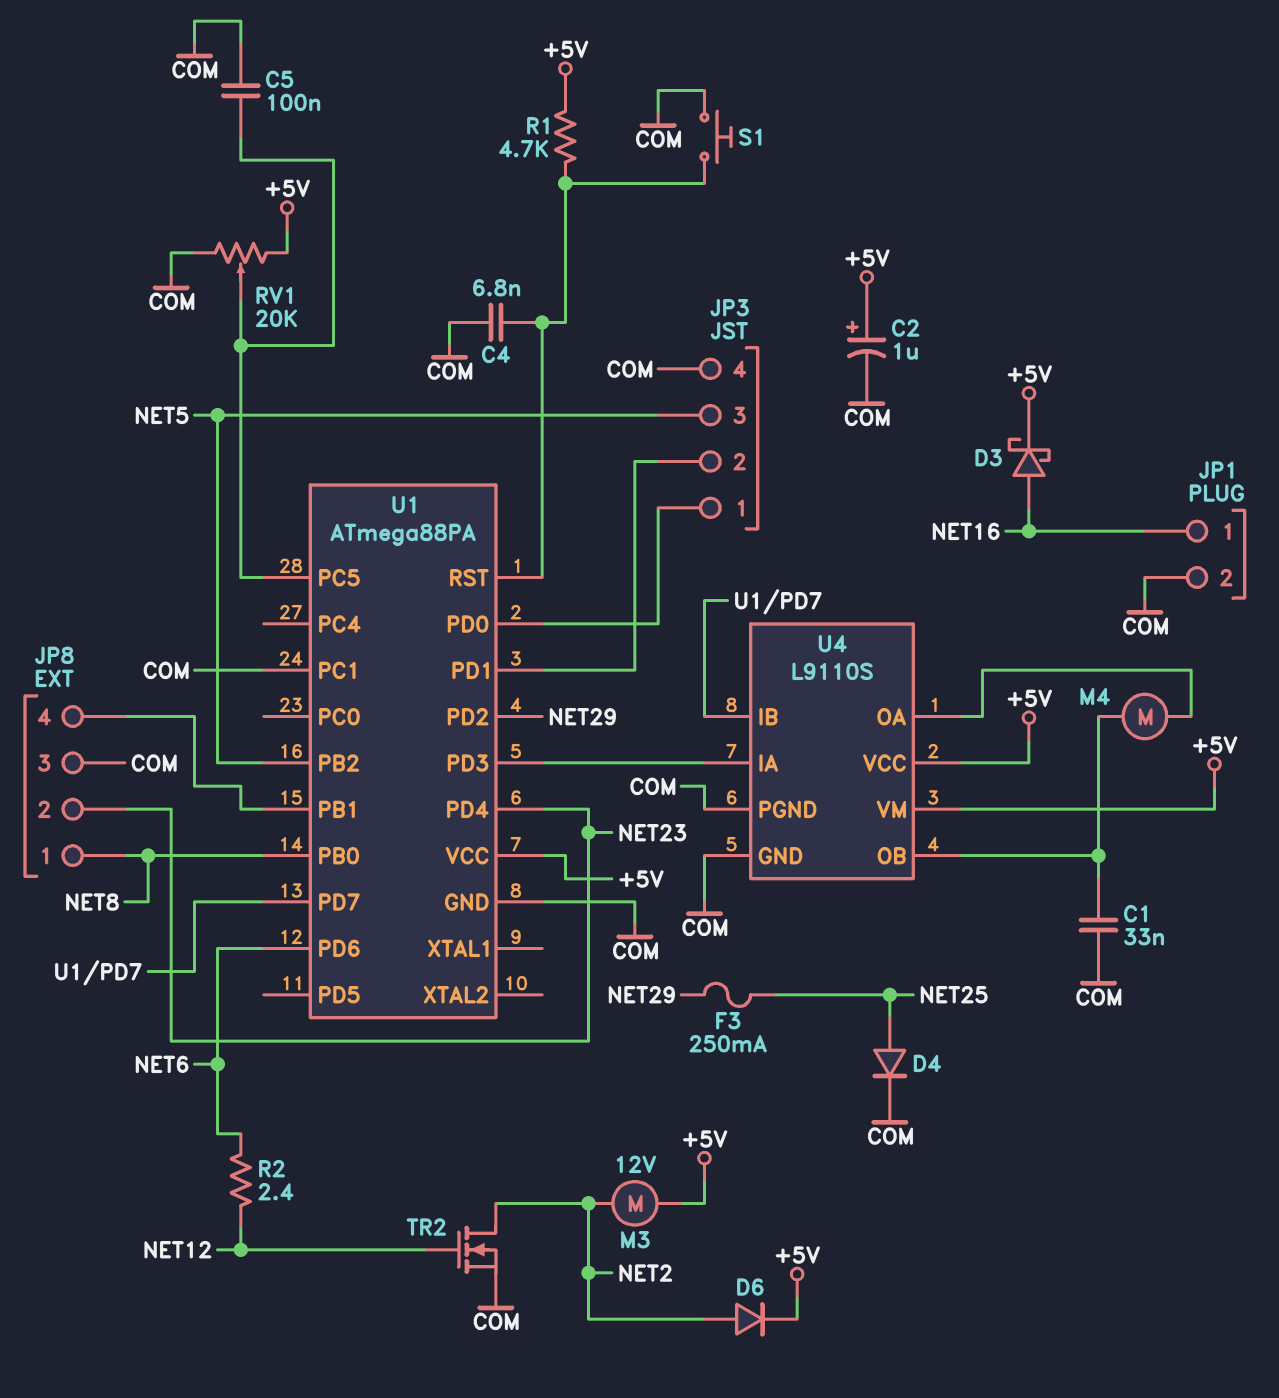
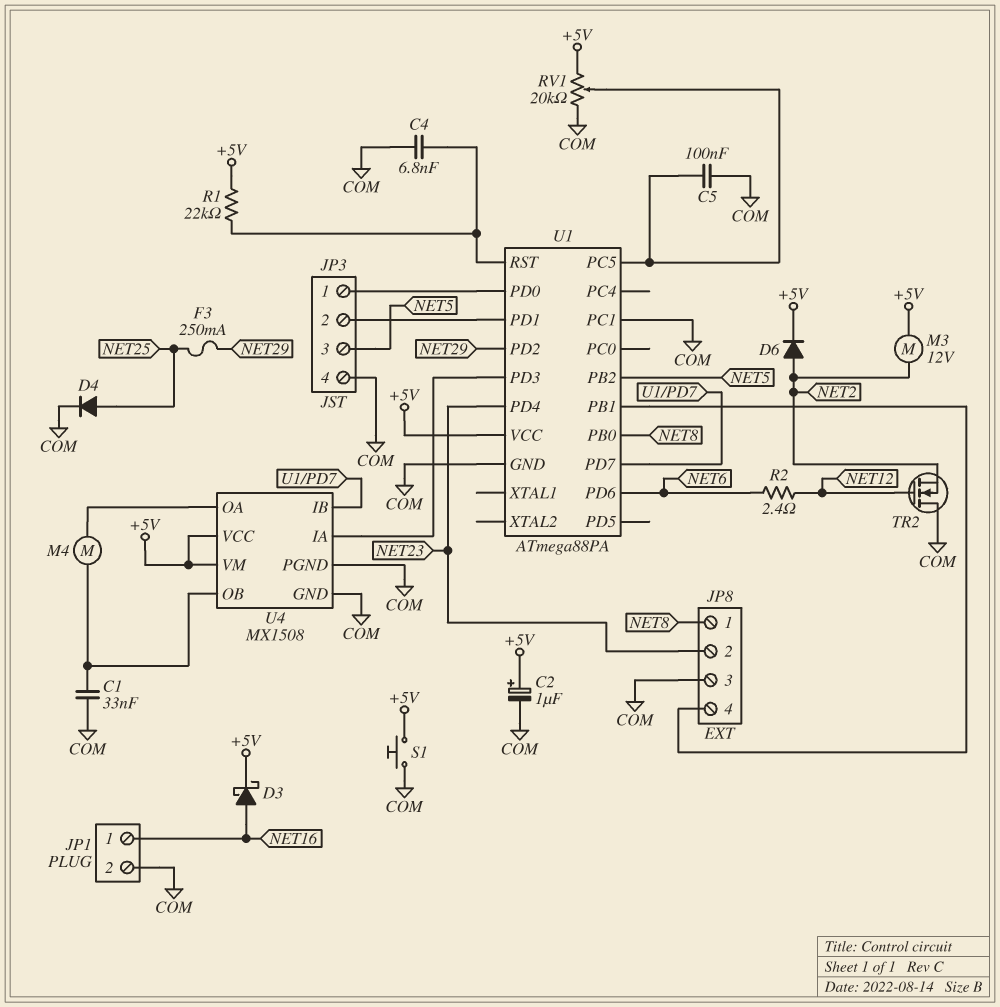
R1: 4.7k (+5V, U1/RST) -> 22k (+5V, U1/RST)
S1: button (COM, U1/RST) -> button (+5V, COM)
TR2: NMOS (G NET12, D NET2, S COM) -> NMOS (G NET12, D COM, S NET2)
U4: L9110S -> MX1508

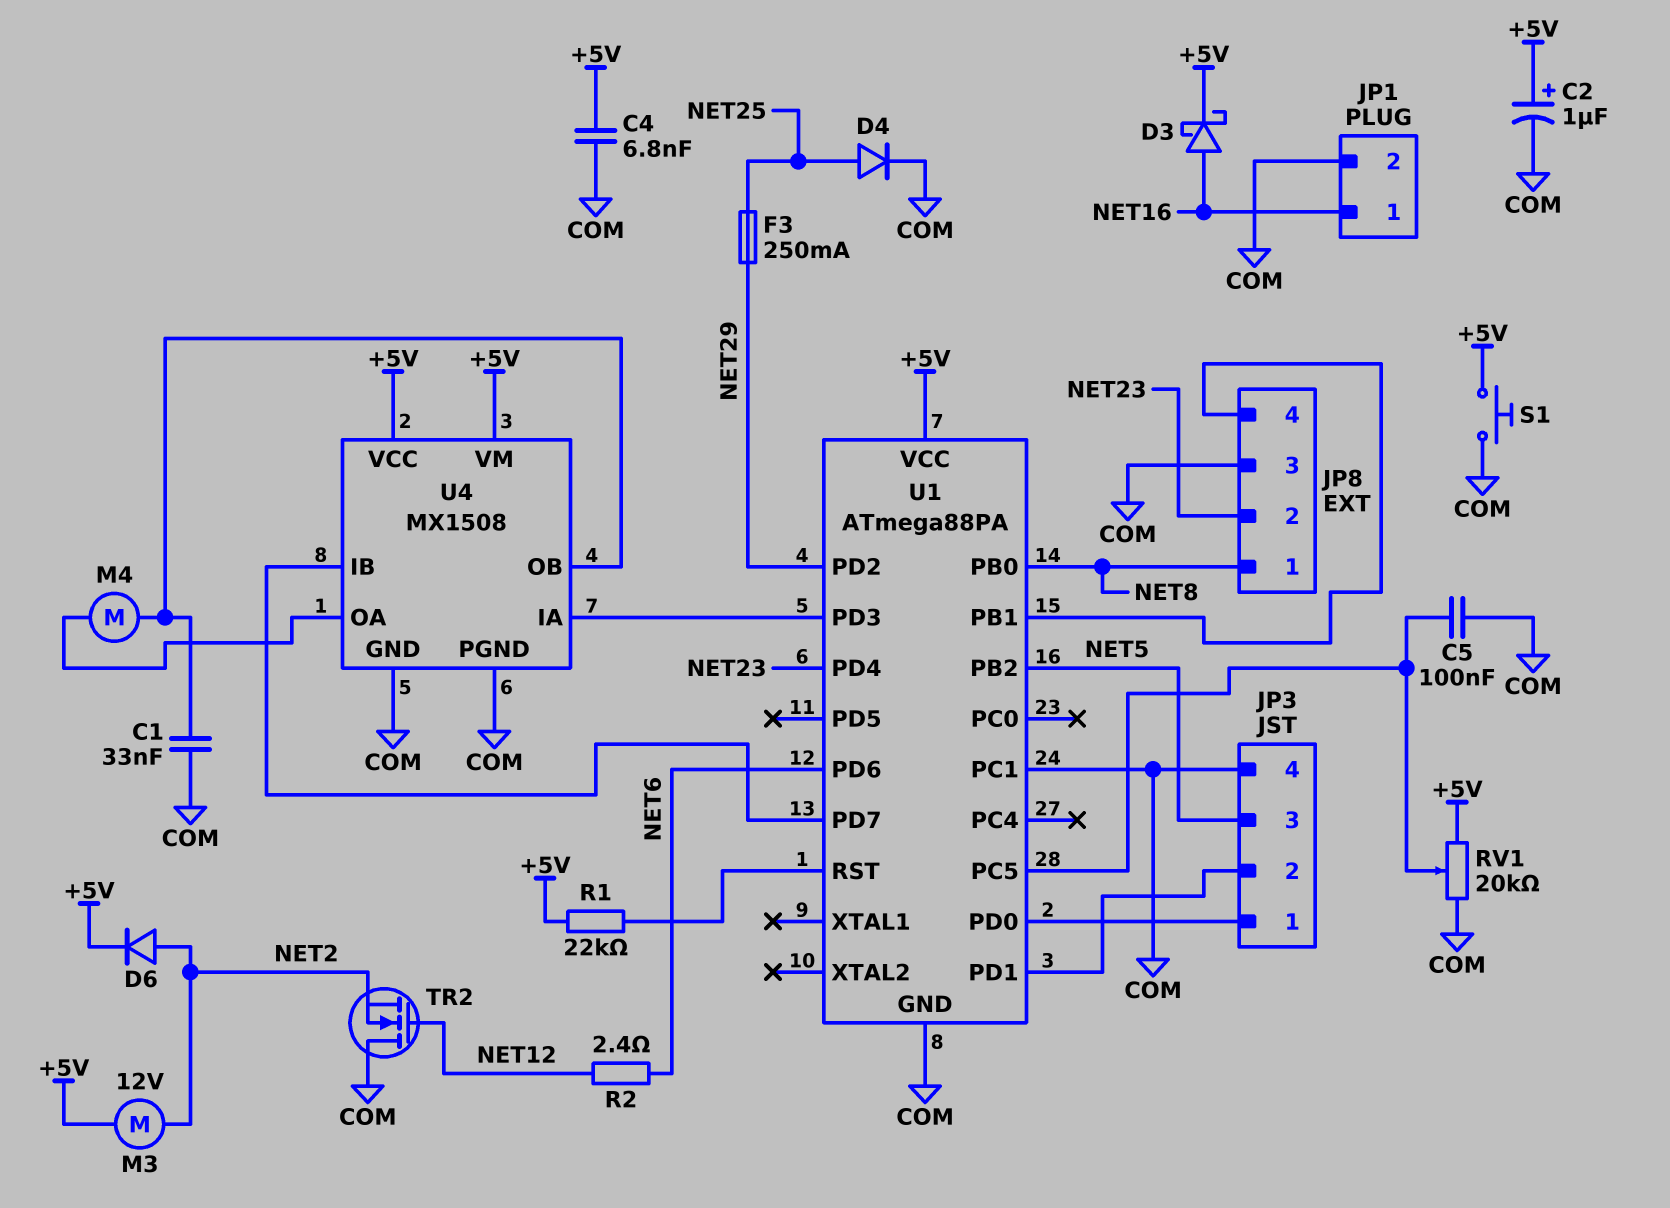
C4: 6.8nF (COM, U1/RST) -> 6.8nF (+5V, COM)

